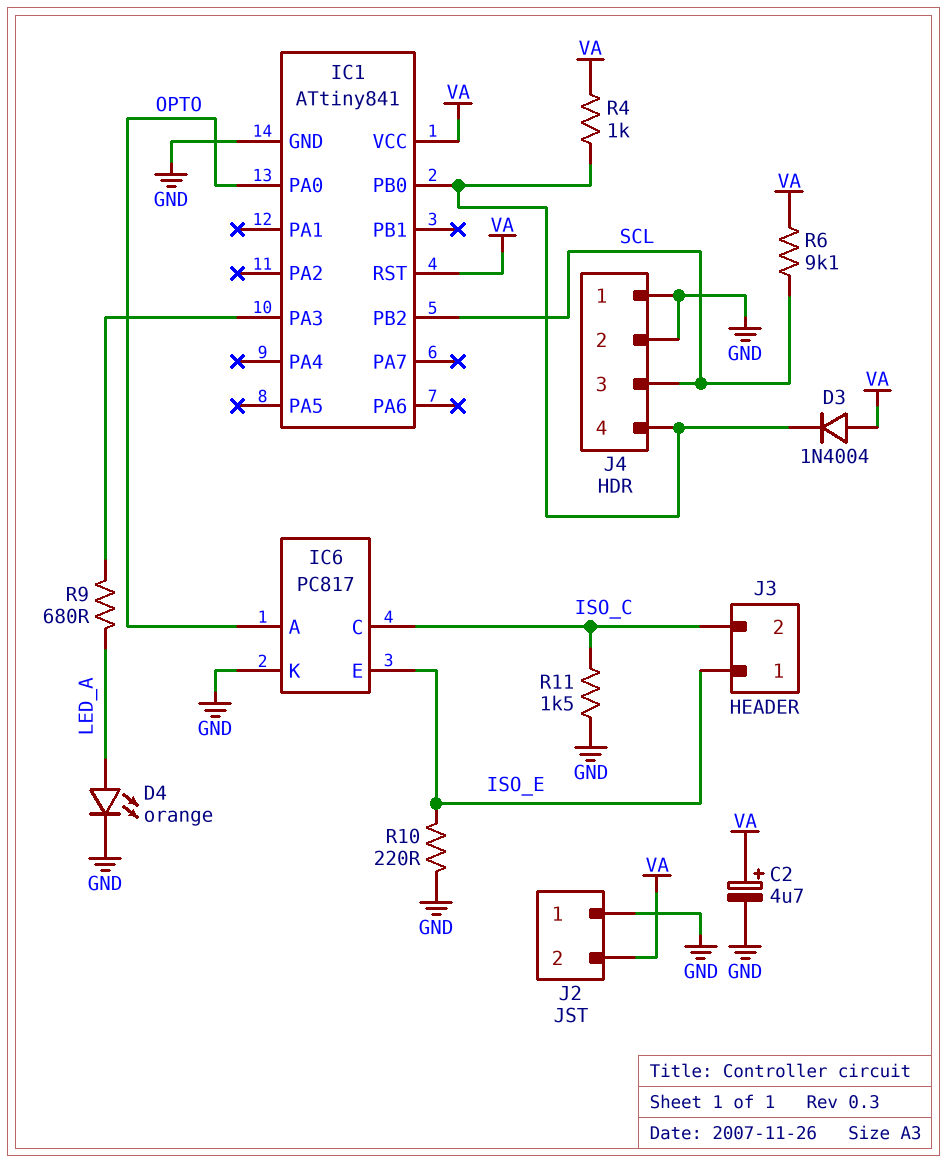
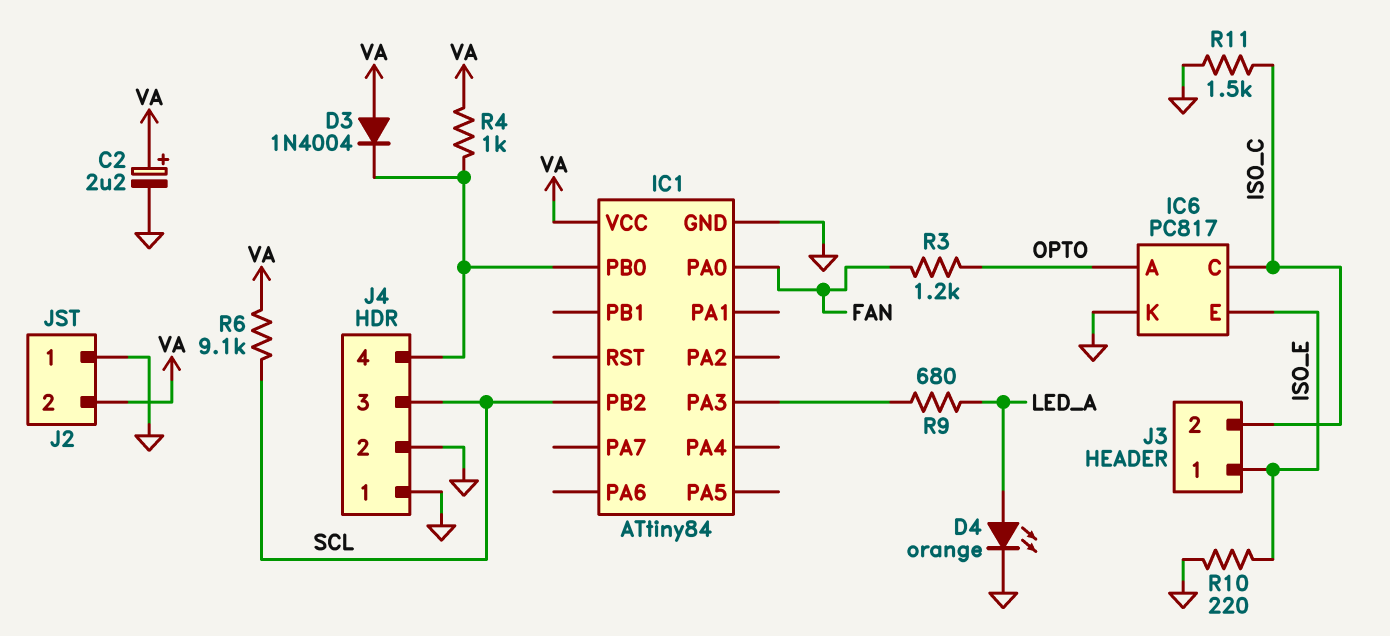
C2: 4.7uF (plus VA, minus GND) -> 2.2uF (plus VA, minus GND)
IC1: ATtiny841 -> ATtiny84
IC1 pin PA0: OPTO -> FAN
IC1 pin RST: VA -> none
R3: none -> 1.2k (FAN, OPTO)

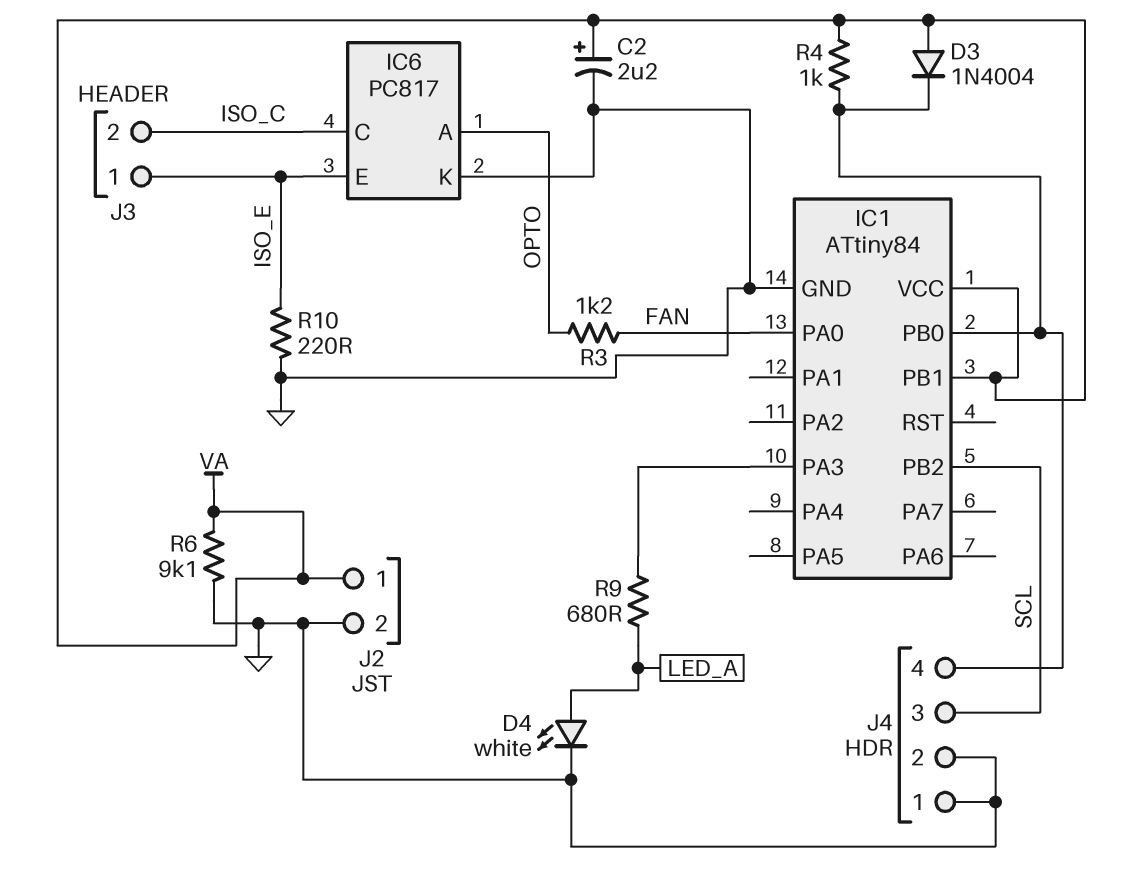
D4: LED orange (A LED_A, K GND) -> LED white (A LED_A, K GND)
IC1 pin PB1: none -> VA
J2 pin 1: GND -> VA
J2 pin 2: VA -> GND
R6: 9.1k (SCL, VA) -> 9.1k (GND, VA)
R11: 1.5k (GND, ISO_C) -> none

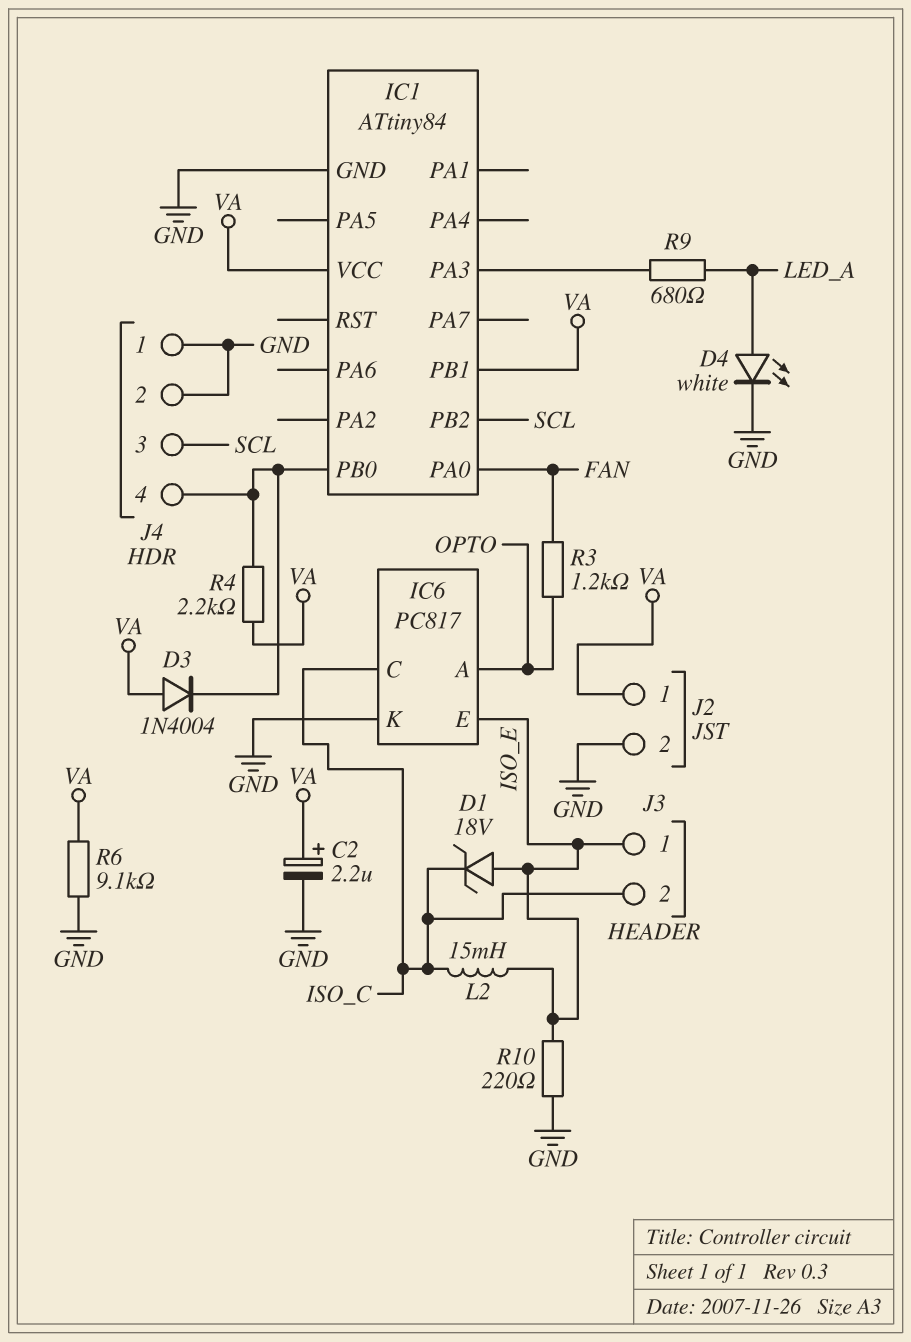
D1: none -> zener 18V (A ISO_E, K ISO_C)
L2: none -> 15mH (ISO_C, ISO_E)
R4: 1k (IC1/PB0, VA) -> 2.2k (IC1/PB0, VA)

